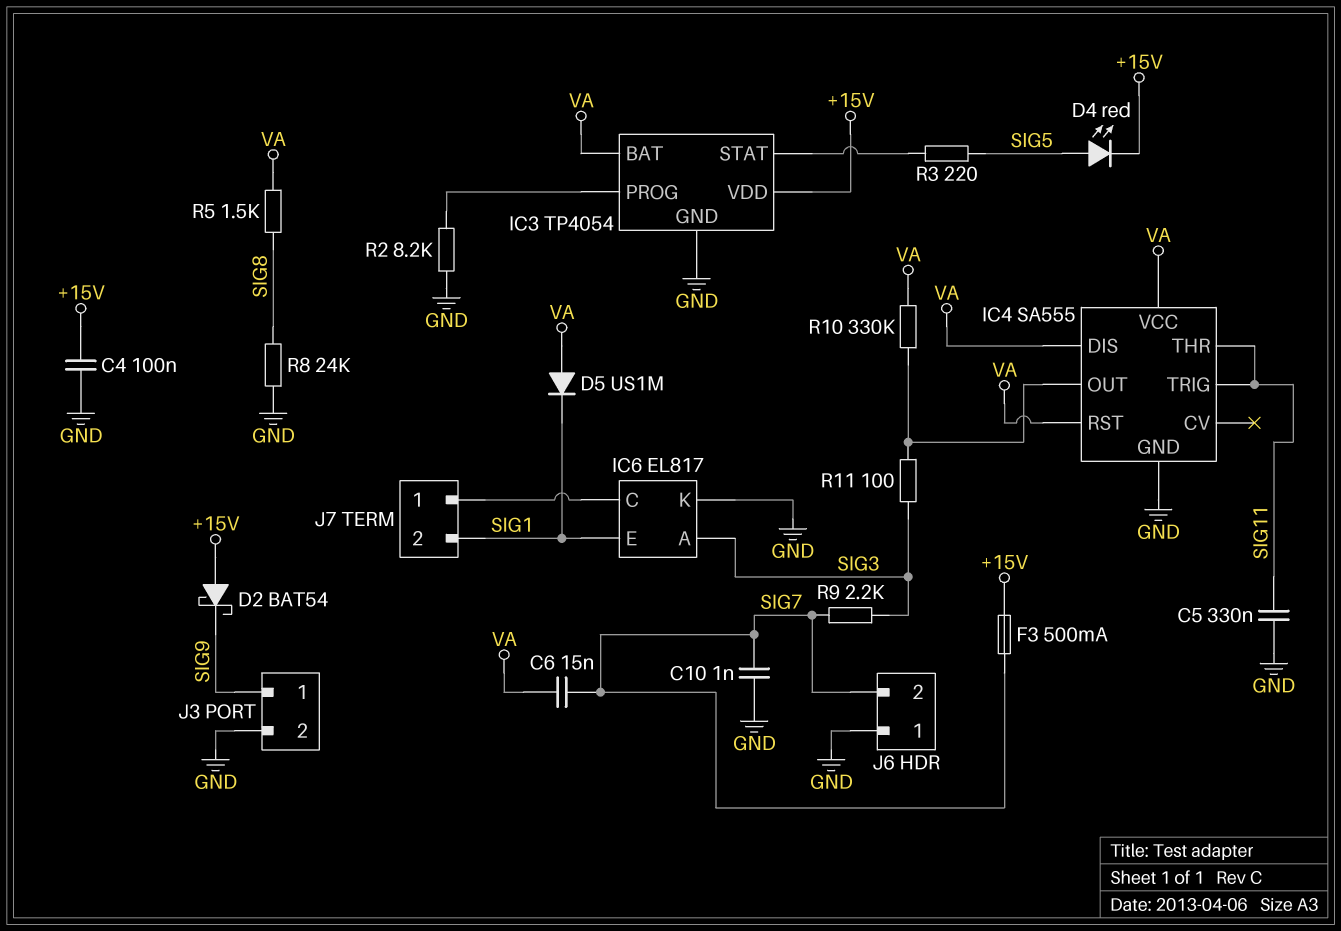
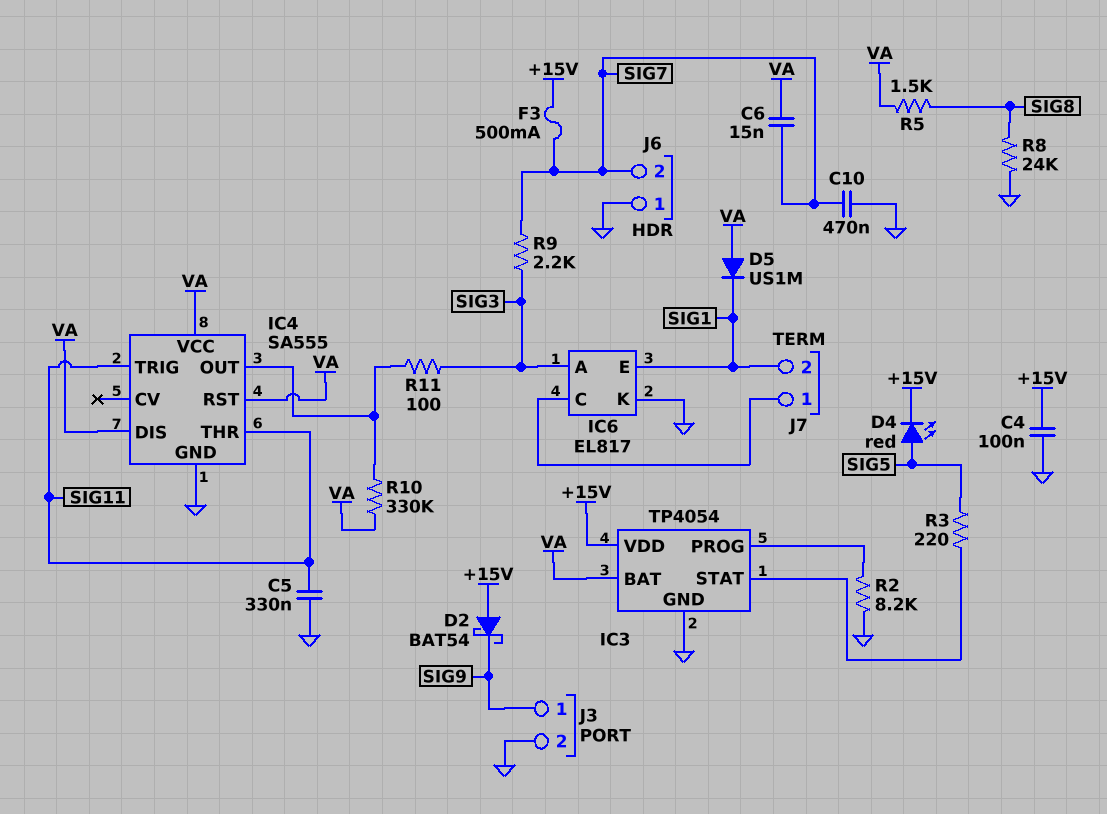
C10: 1nF (GND, SIG7) -> 470nF (GND, SIG7)

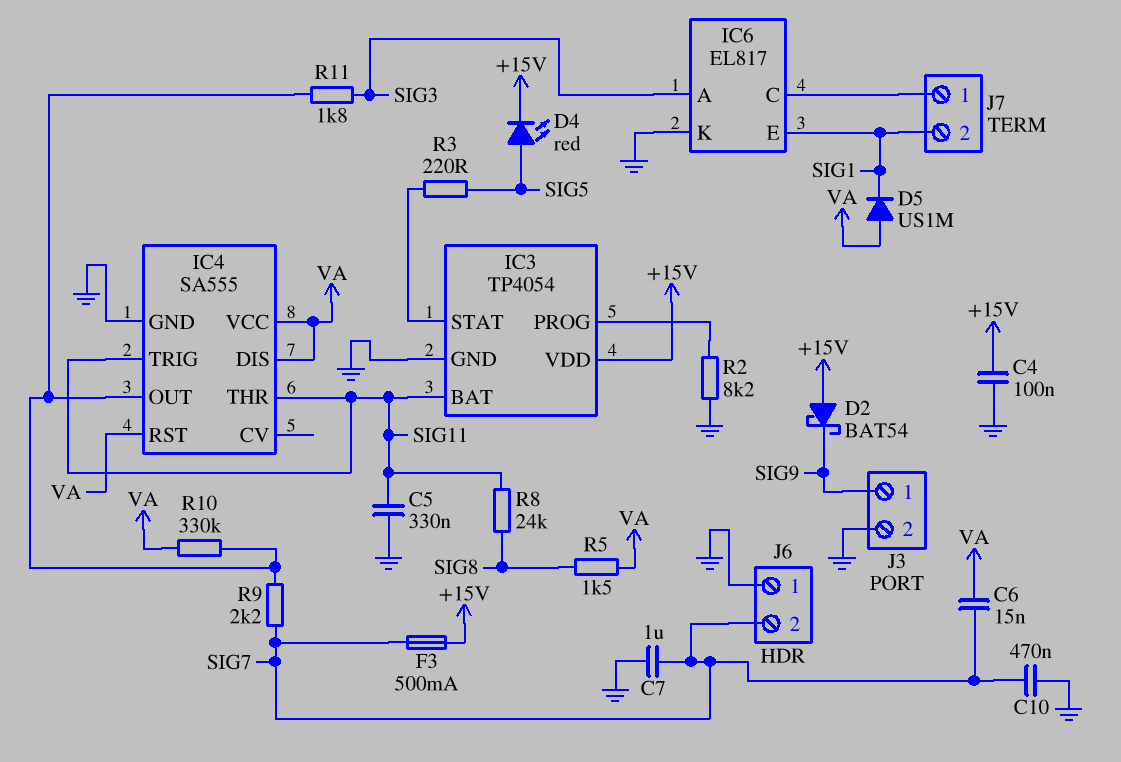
C7: none -> 1uF (GND, SIG7)
IC3 pin BAT: VA -> SIG11
R8: 24k (GND, SIG8) -> 24k (SIG8, SIG11)
R9: 2.2k (SIG3, SIG7) -> 2.2k (IC4/OUT, SIG7)
R11: 100 (IC4/OUT, SIG3) -> 1.8k (IC4/OUT, SIG3)

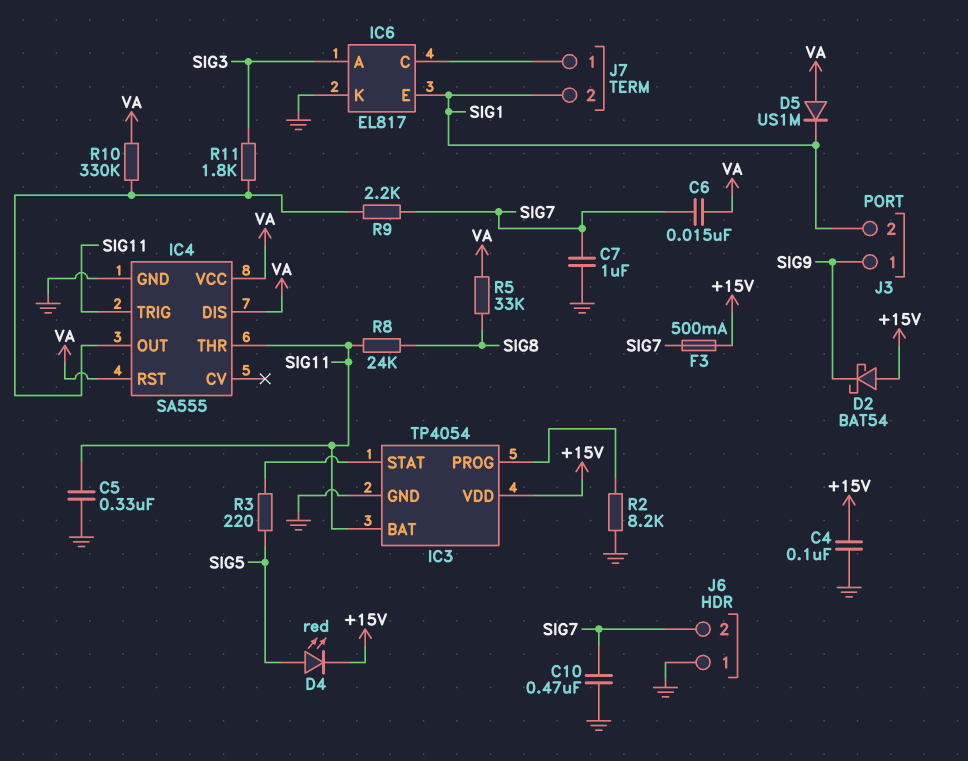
J3 pin 2: GND -> SIG1
R5: 1.5k (SIG8, VA) -> 33k (SIG8, VA)

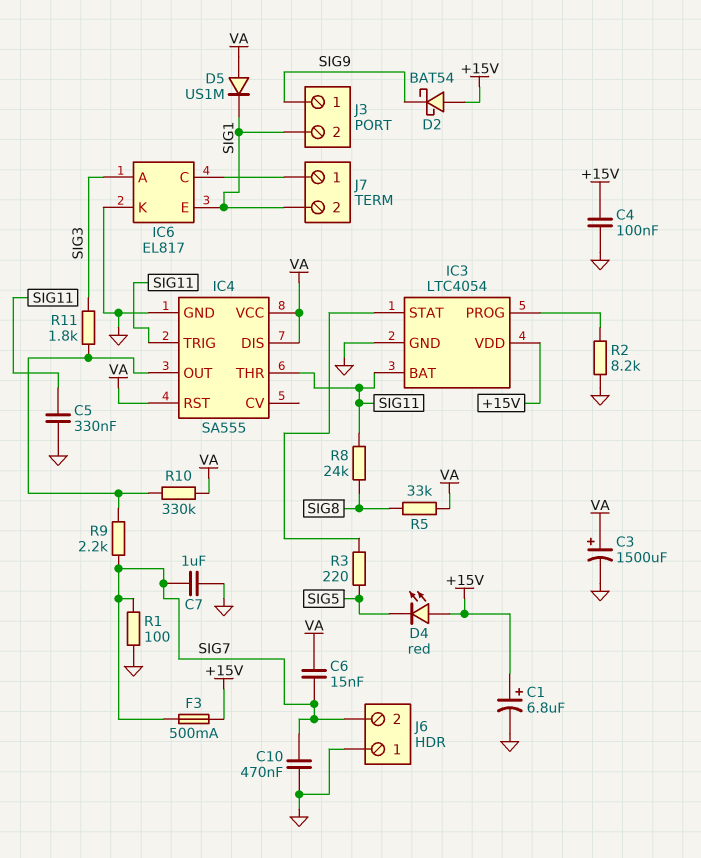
C1: none -> 6.8uF (plus +15V, minus GND)
C3: none -> 1500uF (plus VA, minus GND)
D4: LED red (A SIG5, K +15V) -> LED red (A +15V, K SIG5)
IC3: TP4054 -> LTC4054
R1: none -> 100 (GND, SIG7)

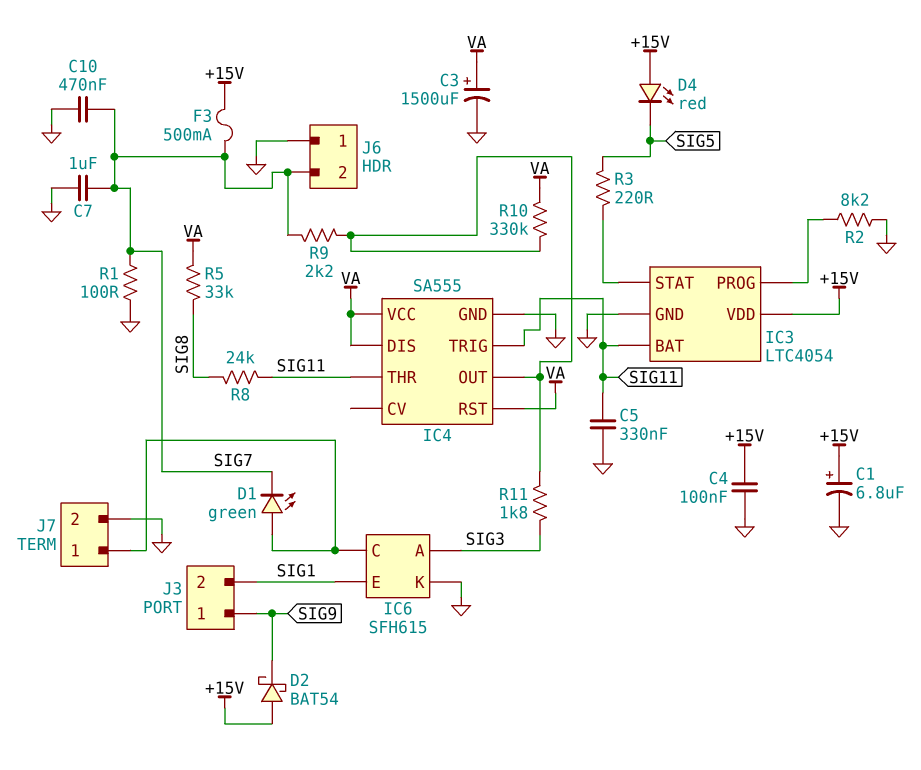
C6: 15nF (SIG7, VA) -> none
D1: none -> LED green (A IC6/C, K SIG7)
D5: diode US1M (A VA, K SIG1) -> none
IC6: EL817 -> SFH615
J7 pin 2: SIG1 -> GND

